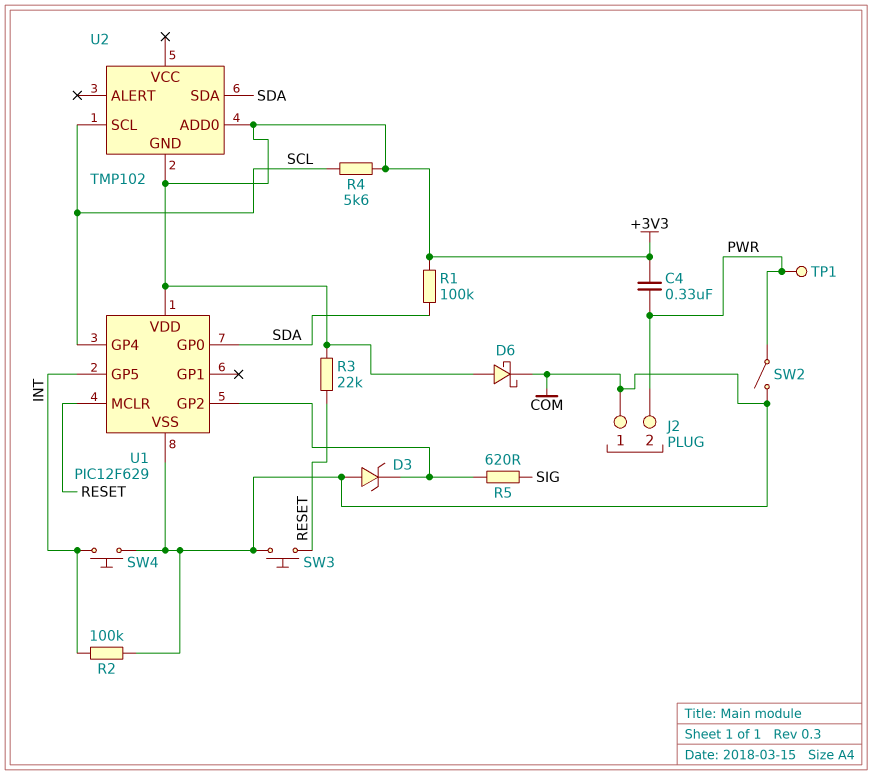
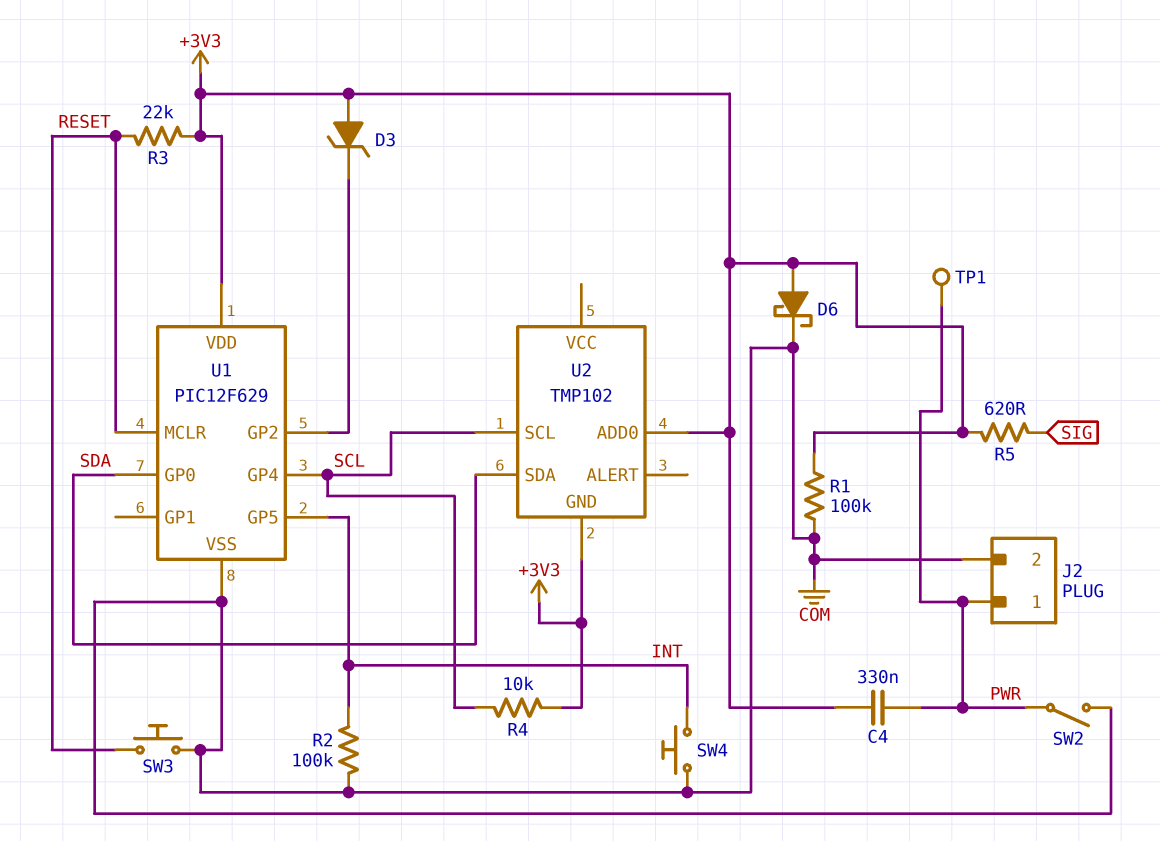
D3: zener (A COM, K U1/GP2) -> zener (A +3V3, K U1/GP2)
J2 pin 1: COM -> PWR
J2 pin 2: PWR -> COM
R1: 100k (+3V3, SDA) -> 100k (+3V3, COM)
R4: 5.6k (+3V3, SCL) -> 10k (+3V3, SCL)
R5: 620 (SIG, U1/GP2) -> 620 (+3V3, SIG)

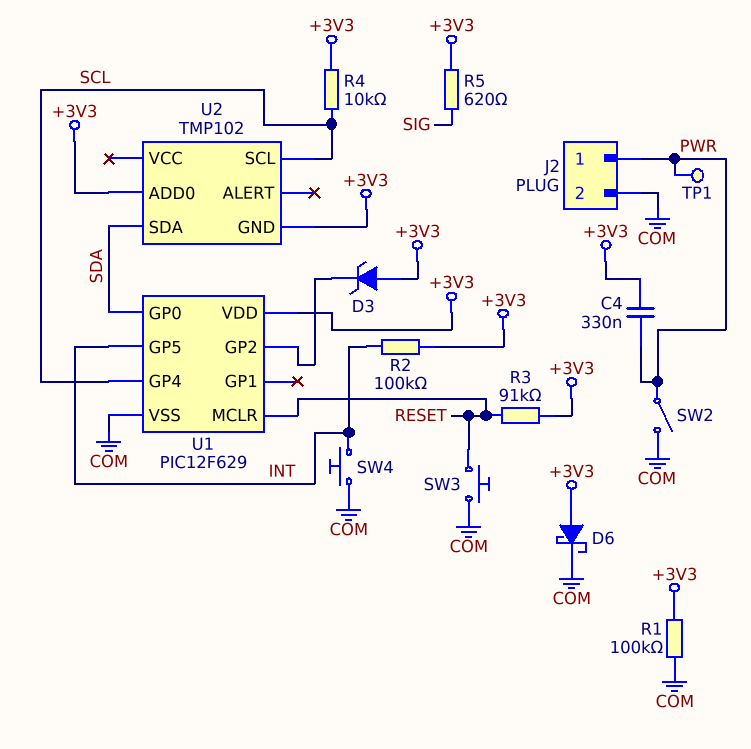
R2: 100k (COM, INT) -> 100k (+3V3, INT)
R3: 22k (+3V3, RESET) -> 91k (+3V3, RESET)

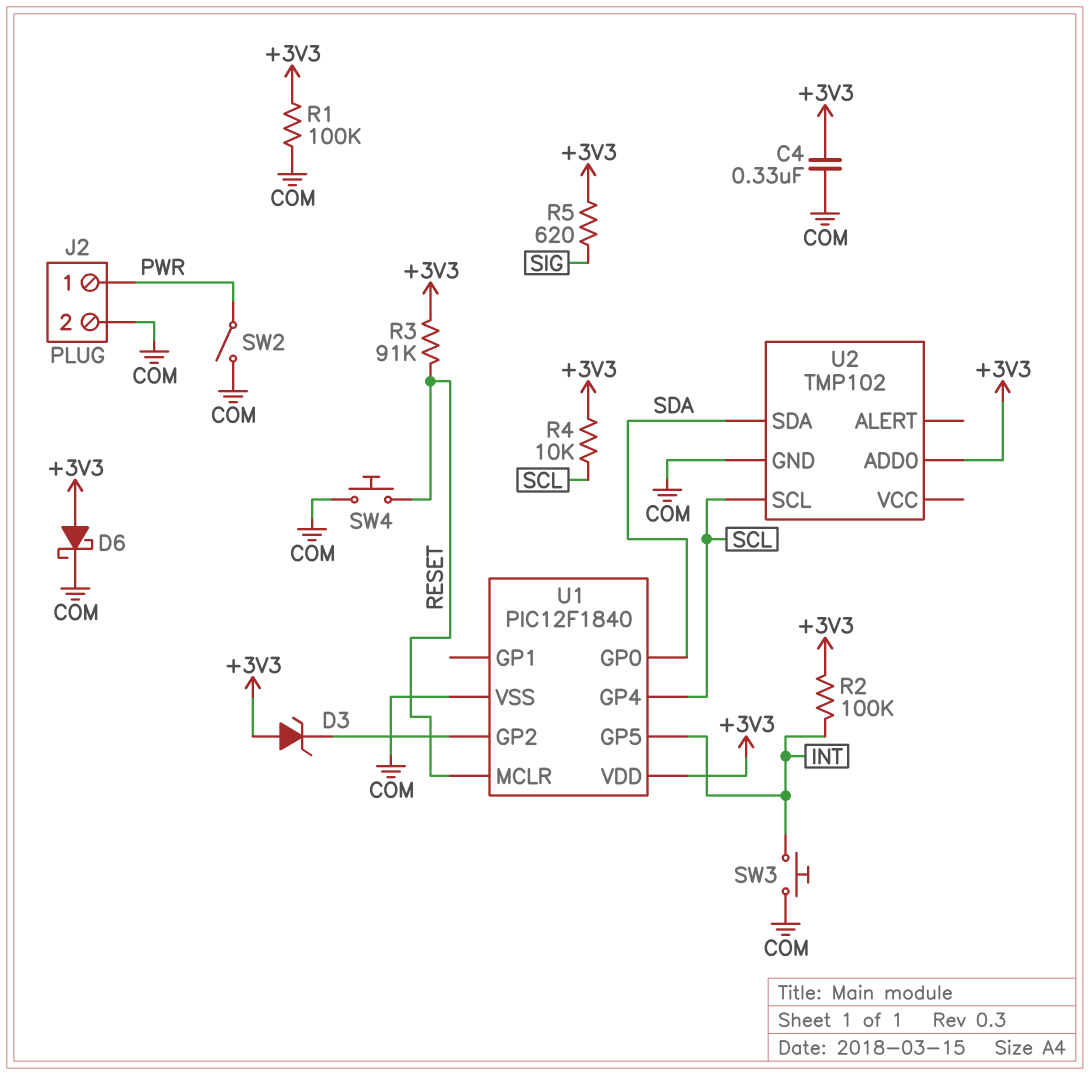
C4: 330nF (+3V3, PWR) -> 330nF (+3V3, COM)
SW3: button (COM, RESET) -> button (COM, INT)
SW4: button (COM, INT) -> button (COM, RESET)
TP1: test point (PWR) -> none
U1: PIC12F629 -> PIC12F1840
U2 pin GND: +3V3 -> COM

